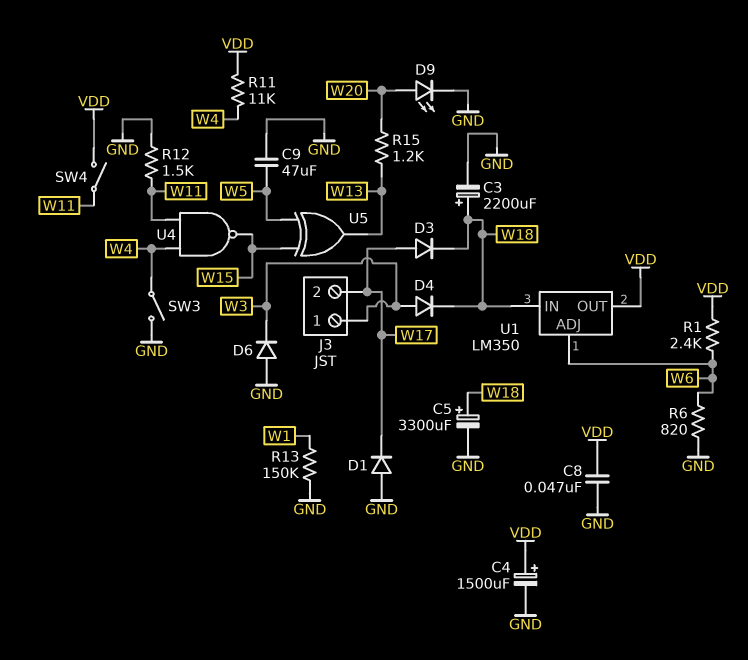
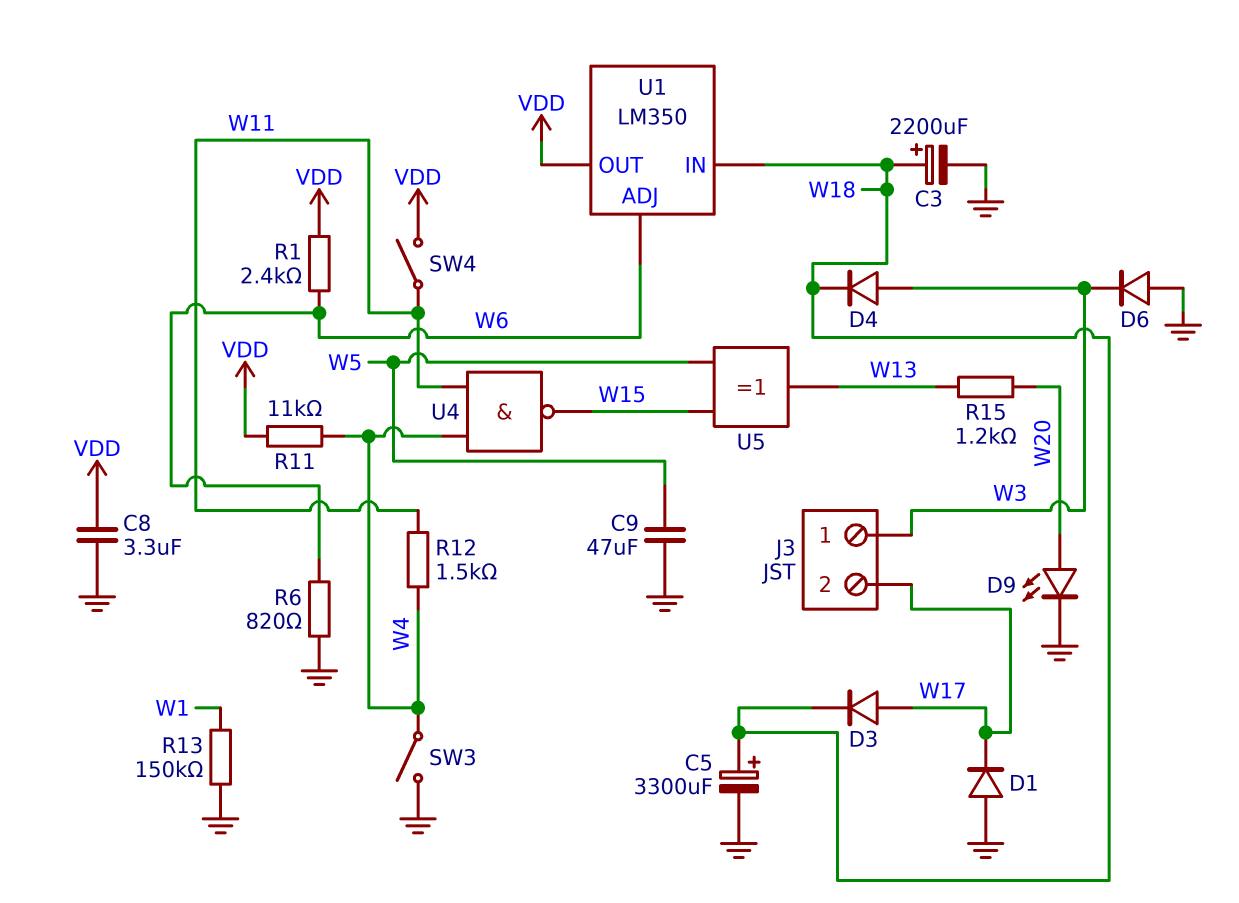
C4: 1500uF (plus VDD, minus GND) -> none
C8: 47nF (GND, VDD) -> 3.3uF (GND, VDD)
R12: 1.5k (GND, W11) -> 1.5k (W4, W11)

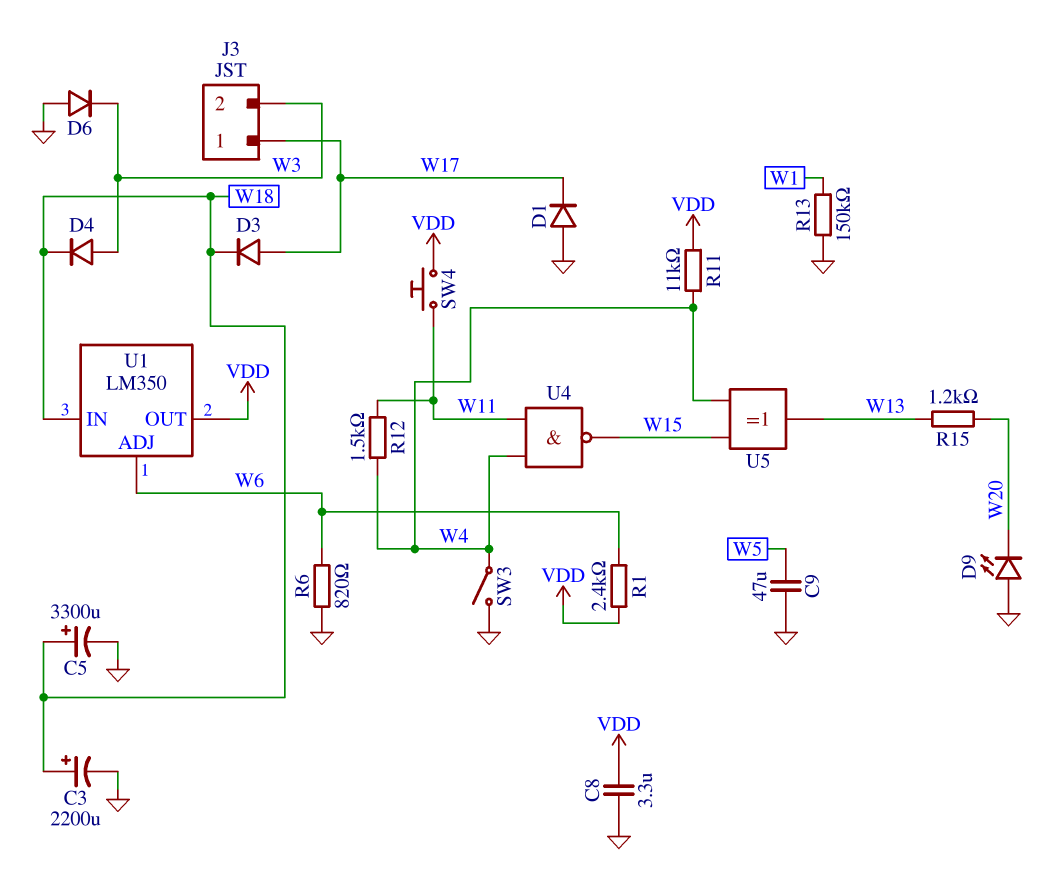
D9: LED (A W20, K GND) -> LED (A GND, K W20)
J3 pin 1: W3 -> W17
J3 pin 2: W17 -> W3
SW4: switch (VDD, W11) -> button (VDD, W11)
U5: XOR (in W5, in W15, out W13) -> XOR (in W4, in W15, out W13)

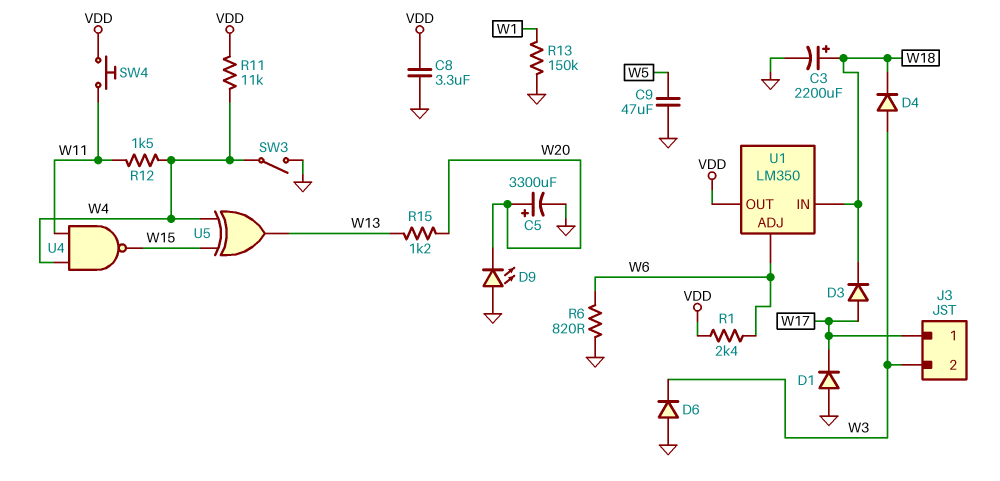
C5: 3300uF (plus W18, minus GND) -> 3300uF (plus W20, minus GND)

